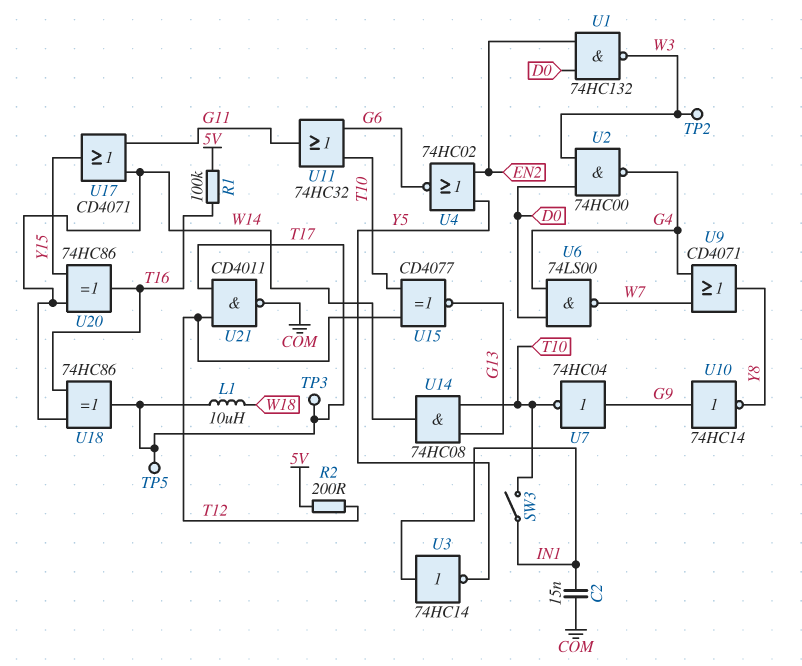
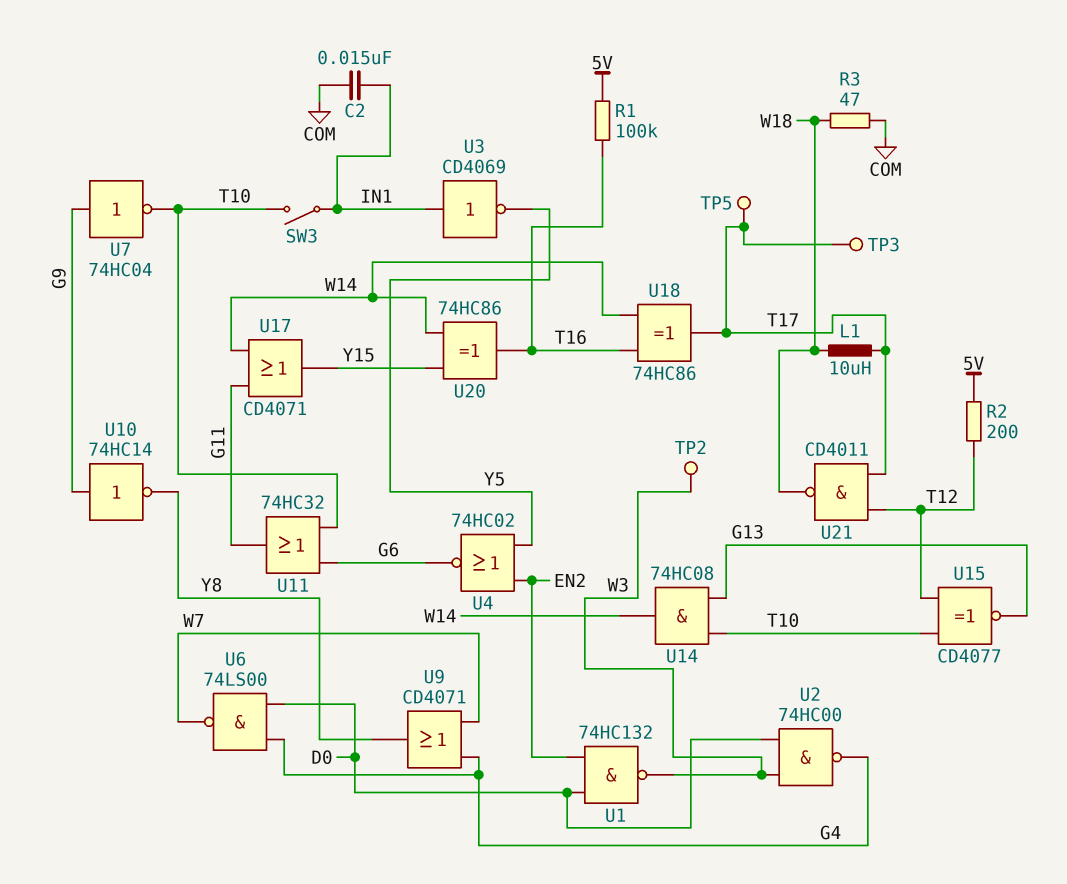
R3: none -> 47 (COM, W18)
U3: NOT 74HC14 (in IN1, out Y5) -> NOT CD4069 (in IN1, out Y5)
U21: NAND CD4011 (in T12, in T17, out COM) -> NAND CD4011 (in T12, in T17, out W18)

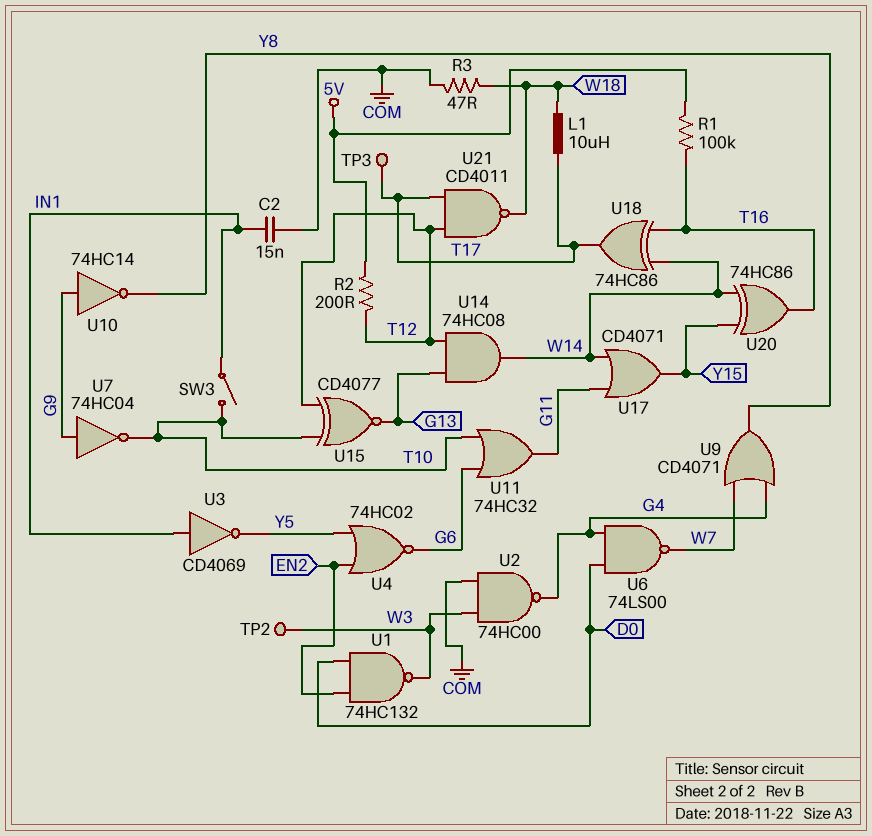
TP5: test point (T17) -> none
U2: NAND 74HC00 (in D0, in W3, out G4) -> NAND 74HC00 (in COM, in W3, out G4)
U14: AND 74HC08 (in G13, in T10, out W14) -> AND 74HC08 (in G13, in T12, out W14)

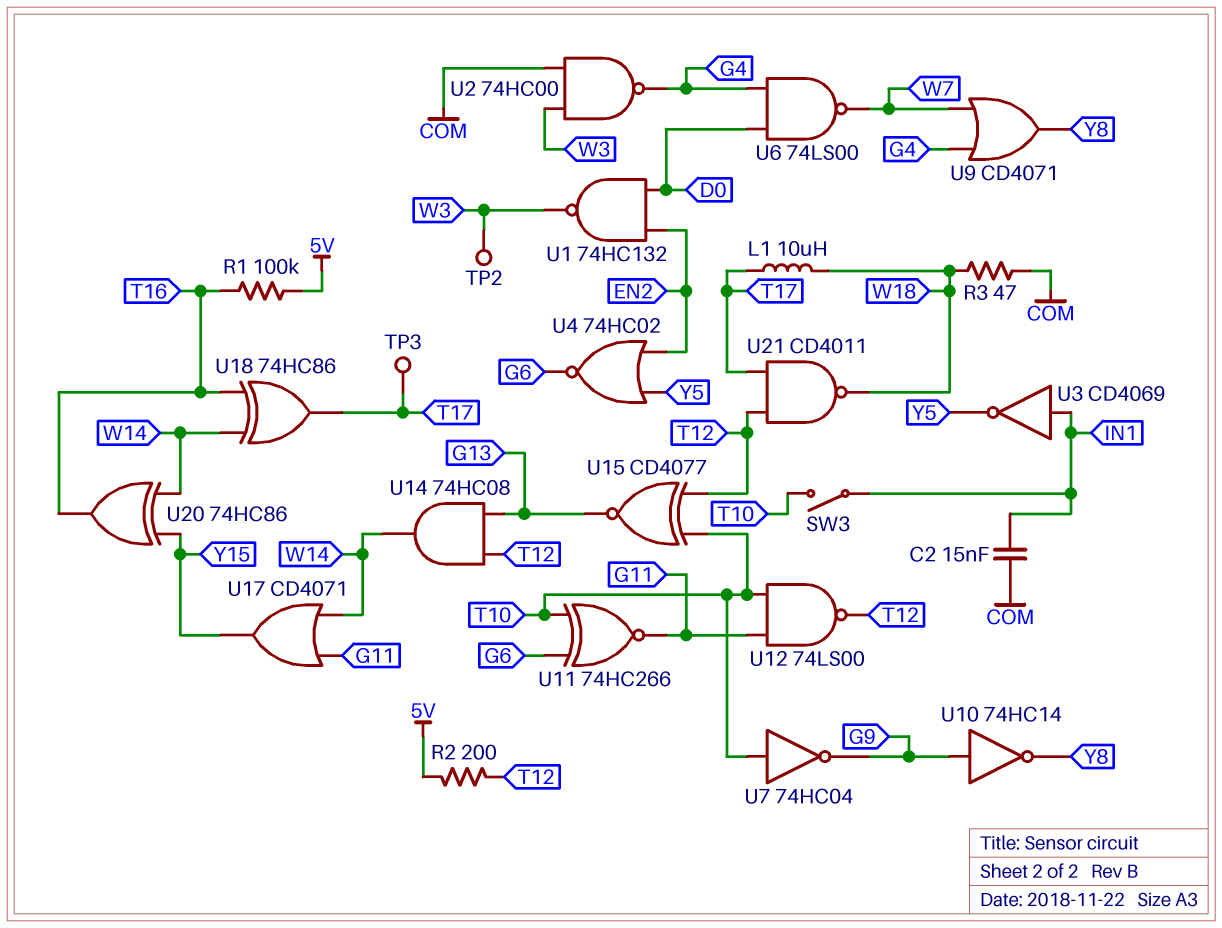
U7: NOT 74HC04 (in G9, out T10) -> NOT 74HC04 (in T10, out G9)
U11: OR 74HC32 (in G6, in T10, out G11) -> XNOR 74HC266 (in G6, in T10, out G11)
U12: none -> NAND 74LS00 (in G11, in T10, out T12)

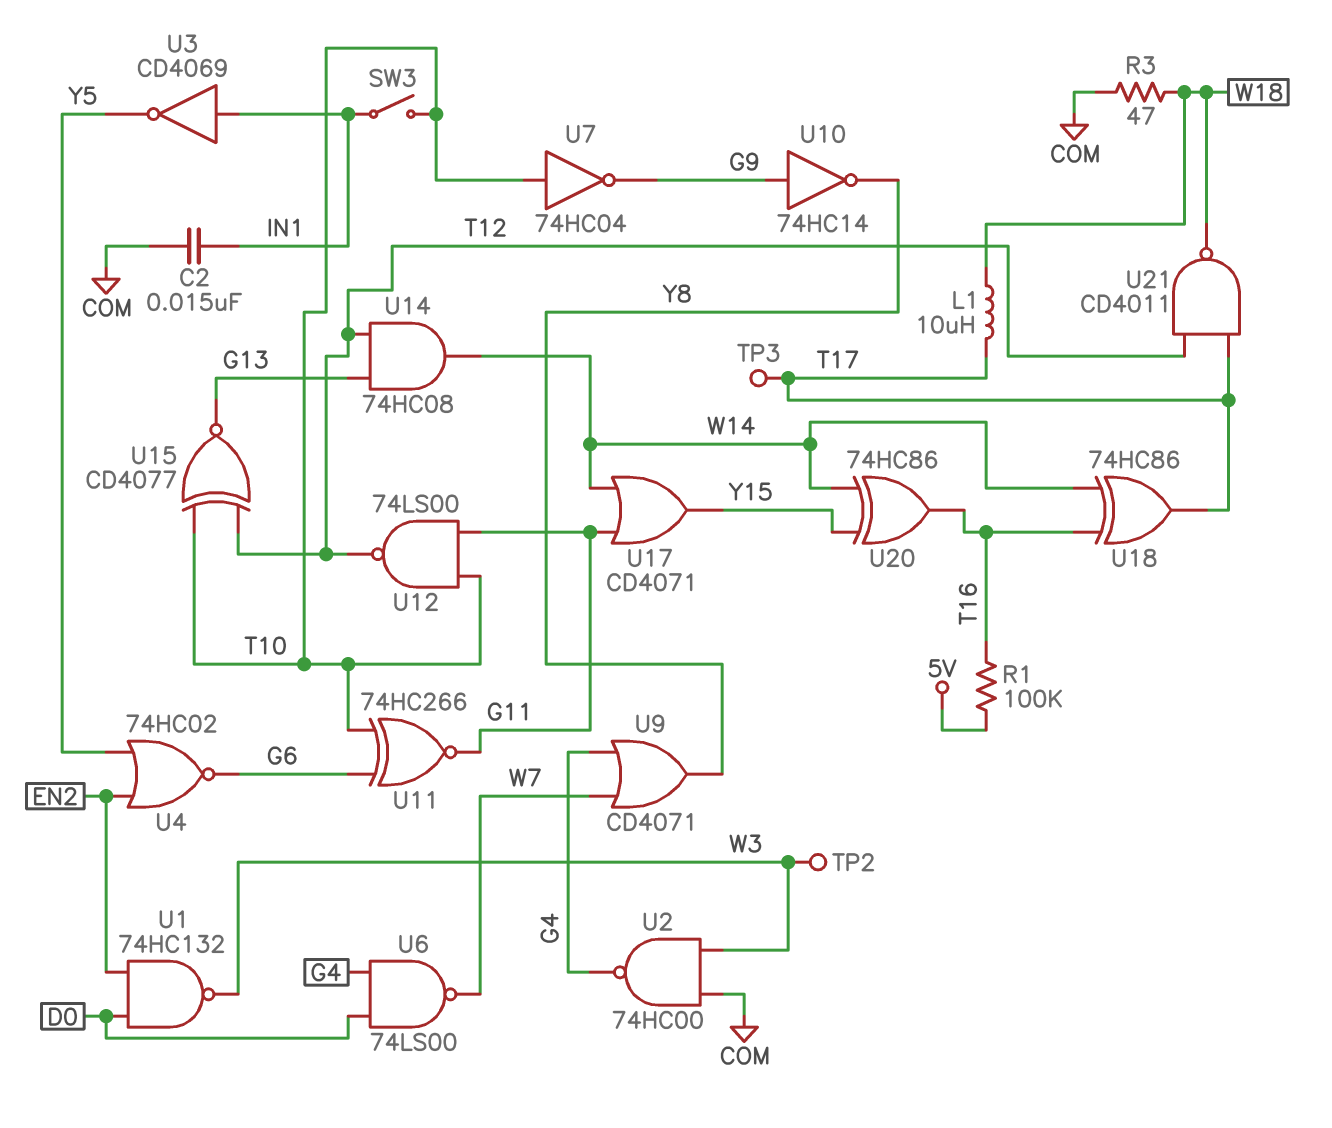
R2: 200 (5V, T12) -> none

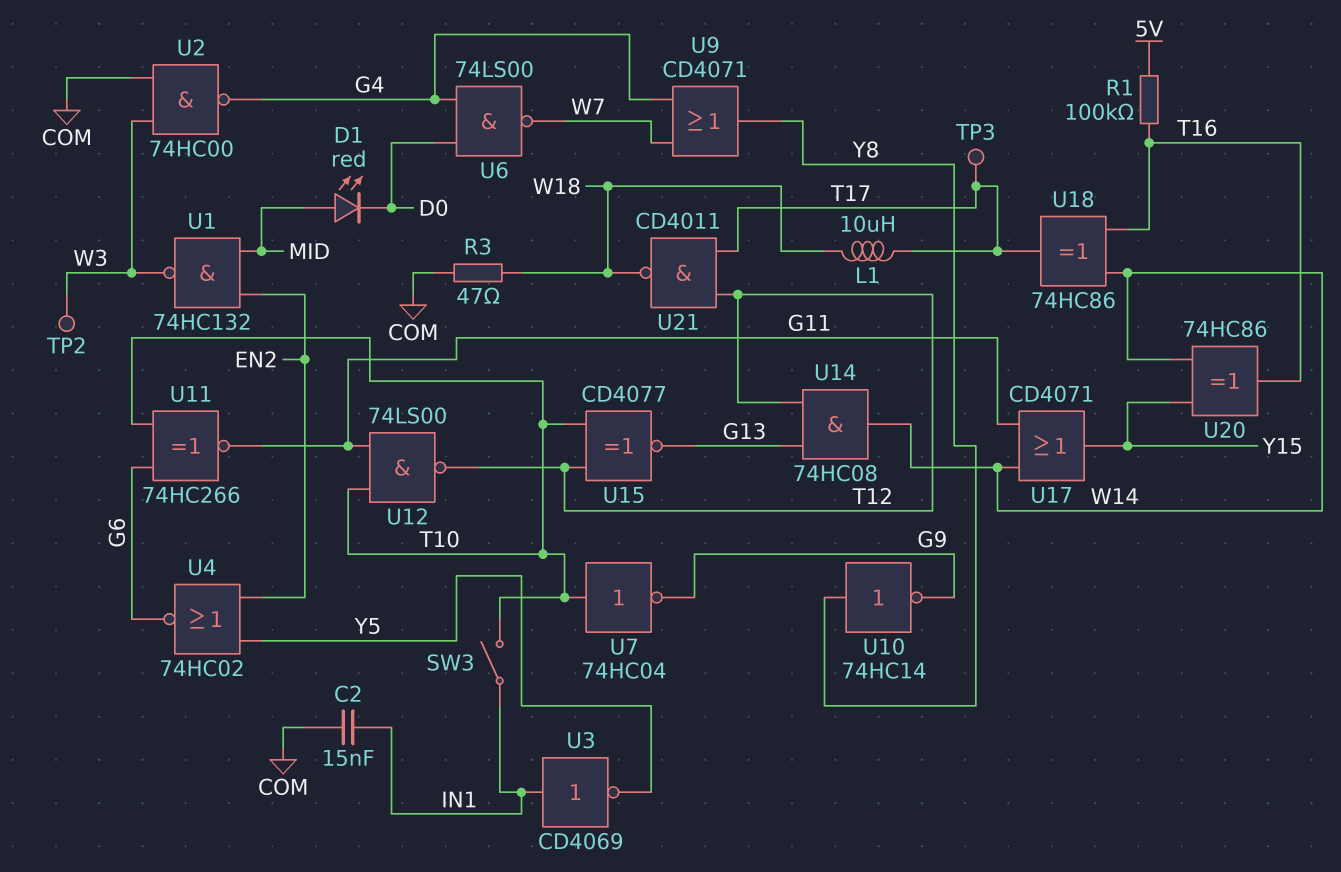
D1: none -> LED red (A MID, K D0)
U1: NAND 74HC132 (in D0, in EN2, out W3) -> NAND 74HC132 (in EN2, in MID, out W3)
U10: NOT 74HC14 (in G9, out Y8) -> NOT 74HC14 (in Y8, out G9)

